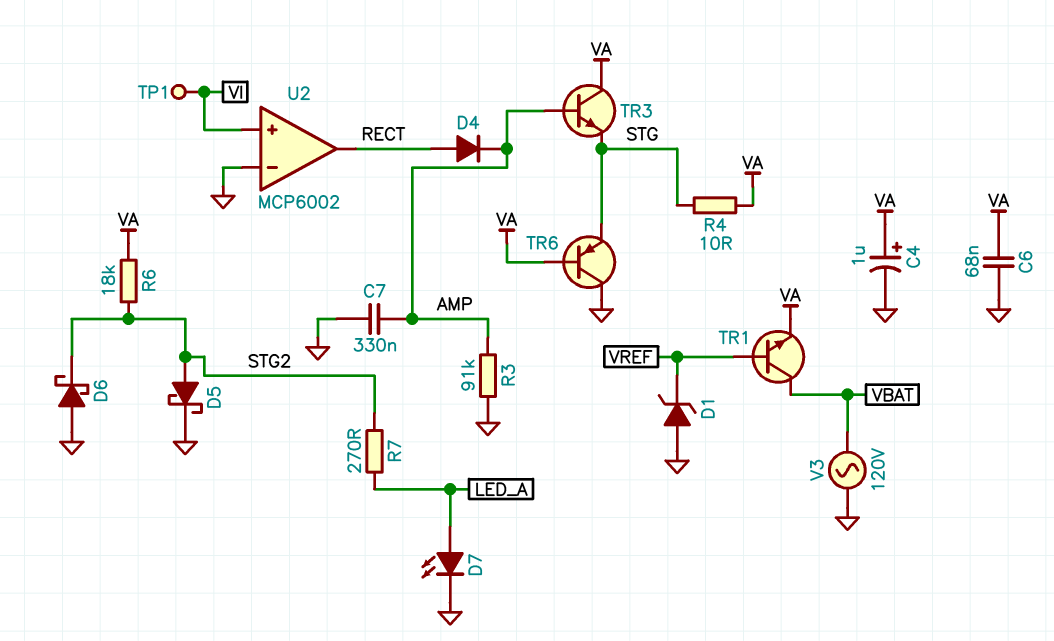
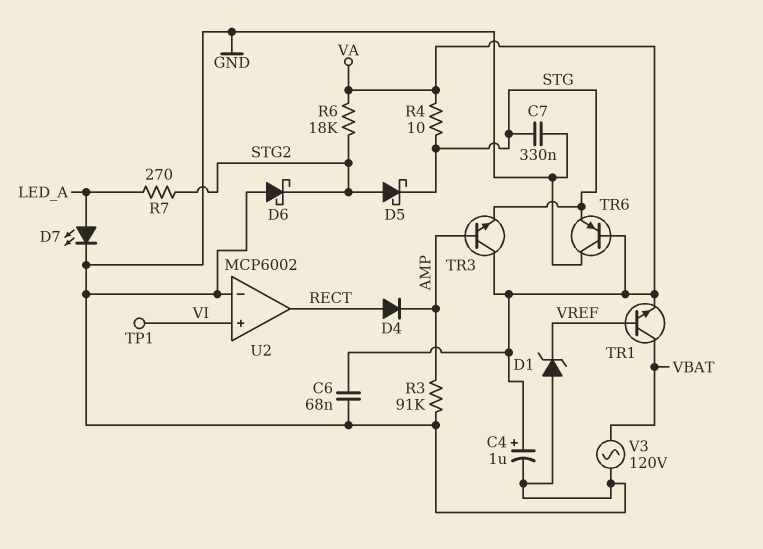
C7: 330nF (AMP, GND) -> 330nF (GND, STG)
D5: schottky (A STG2, K GND) -> schottky (A STG2, K STG)

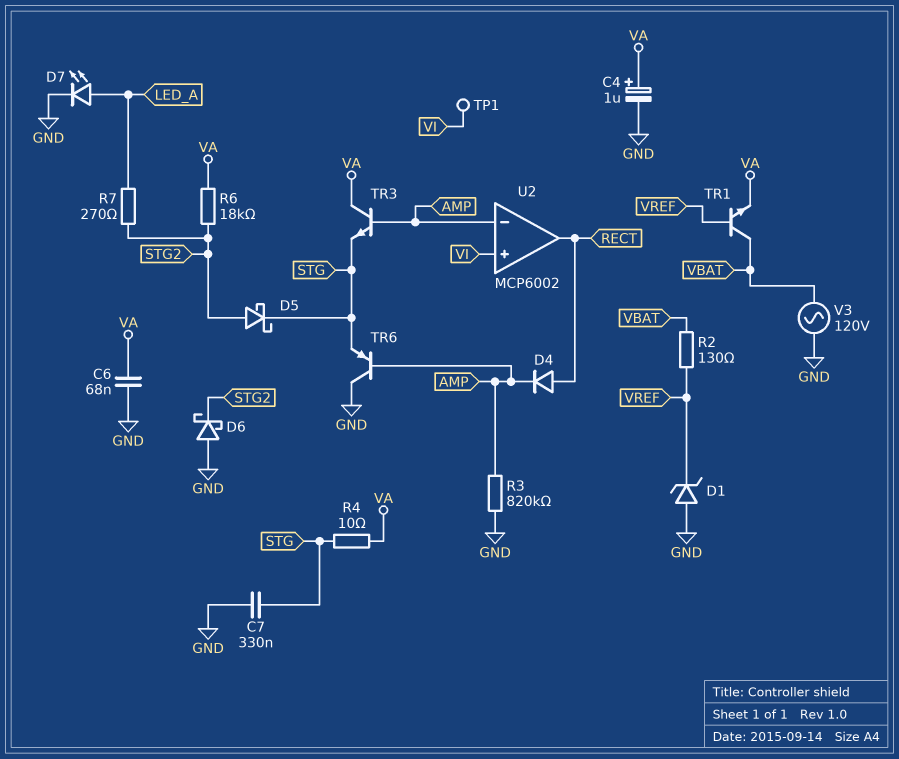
R2: none -> 130 (VBAT, VREF)
R3: 91k (AMP, GND) -> 820k (AMP, GND)
TR6: PNP (B VA, C GND, E STG) -> PNP (B AMP, C GND, E STG)
U2 pin in-: GND -> AMP

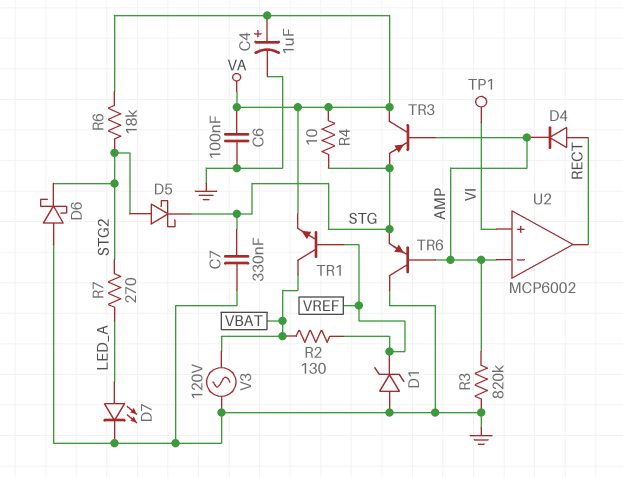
C6: 68nF (GND, VA) -> 100nF (GND, VA)
TR3: NPN (B AMP, C VA, E STG) -> PNP (B AMP, C VA, E STG)

